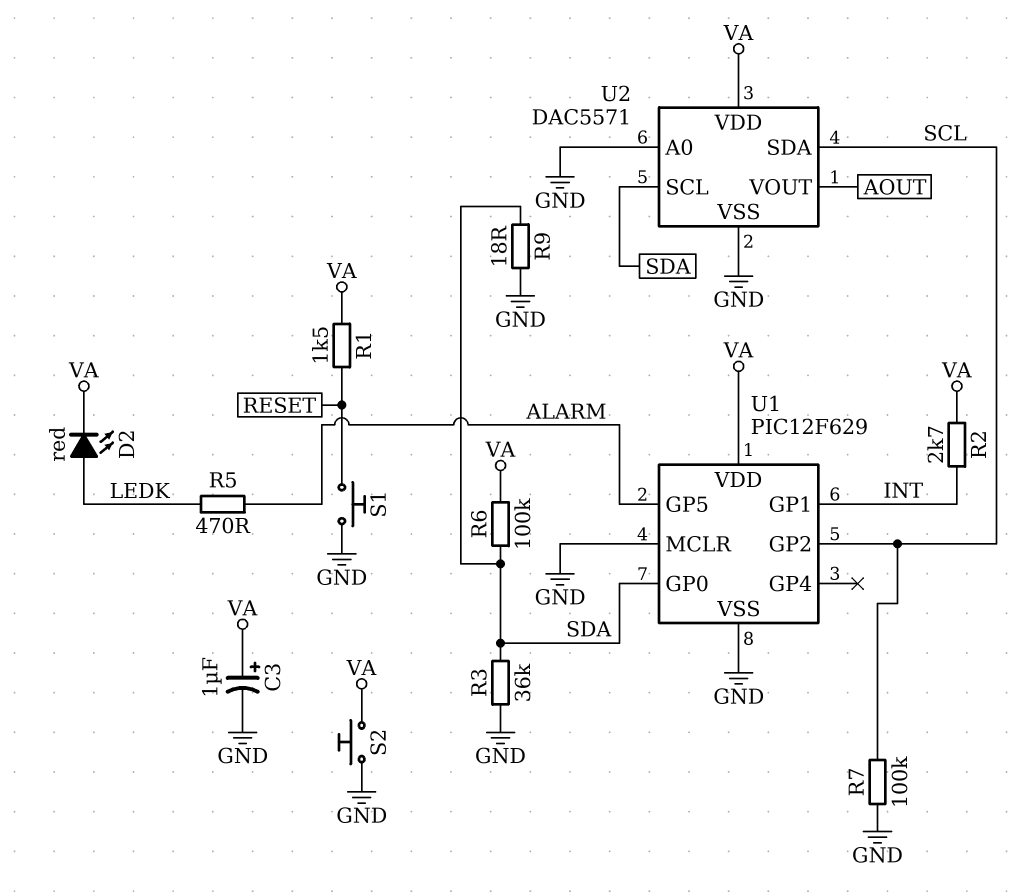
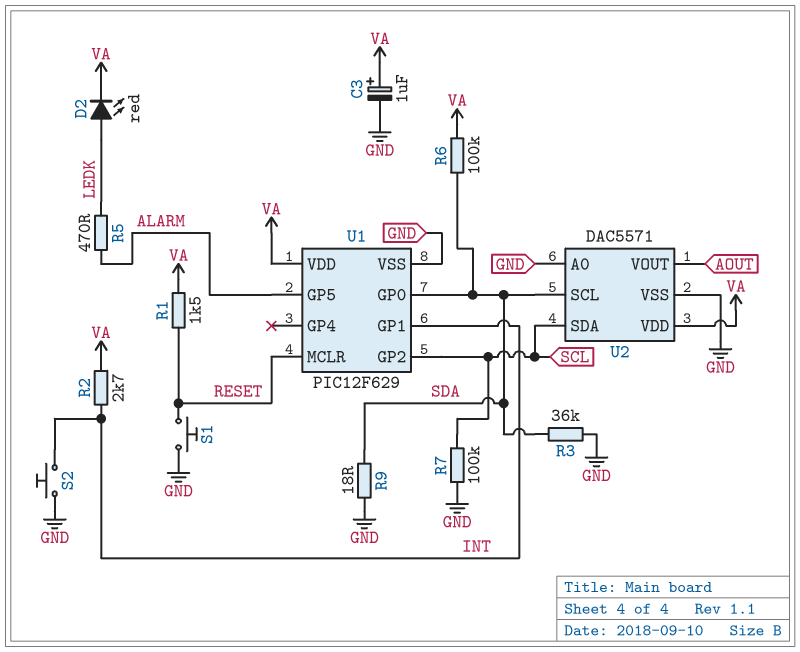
S2: button (GND, VA) -> button (GND, INT)
U1 pin MCLR: GND -> RESET

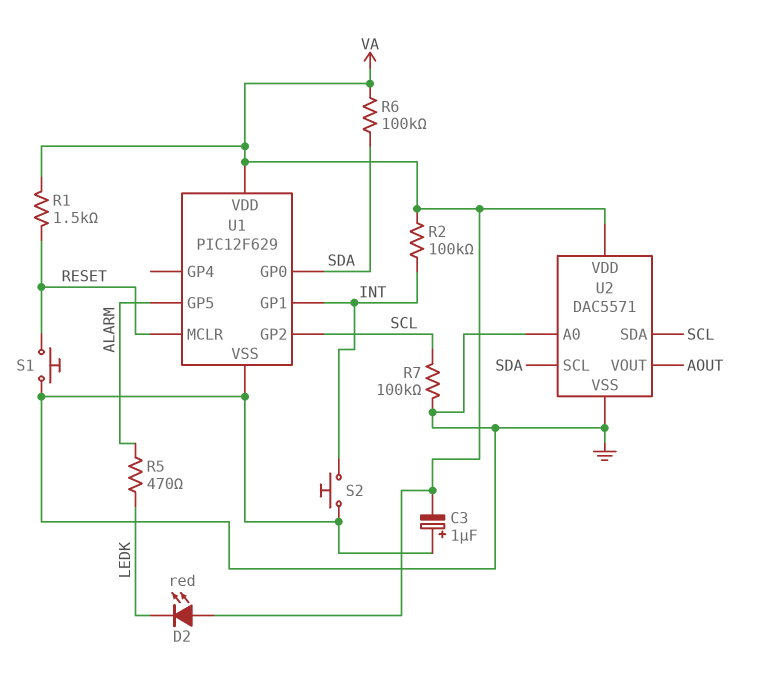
C3: 1uF (plus VA, minus GND) -> 1uF (plus GND, minus VA)
D2: LED red (A LEDK, K VA) -> LED red (A VA, K LEDK)
R2: 2.7k (INT, VA) -> 100k (INT, VA)
R3: 36k (GND, SDA) -> none
R9: 18 (GND, SDA) -> none

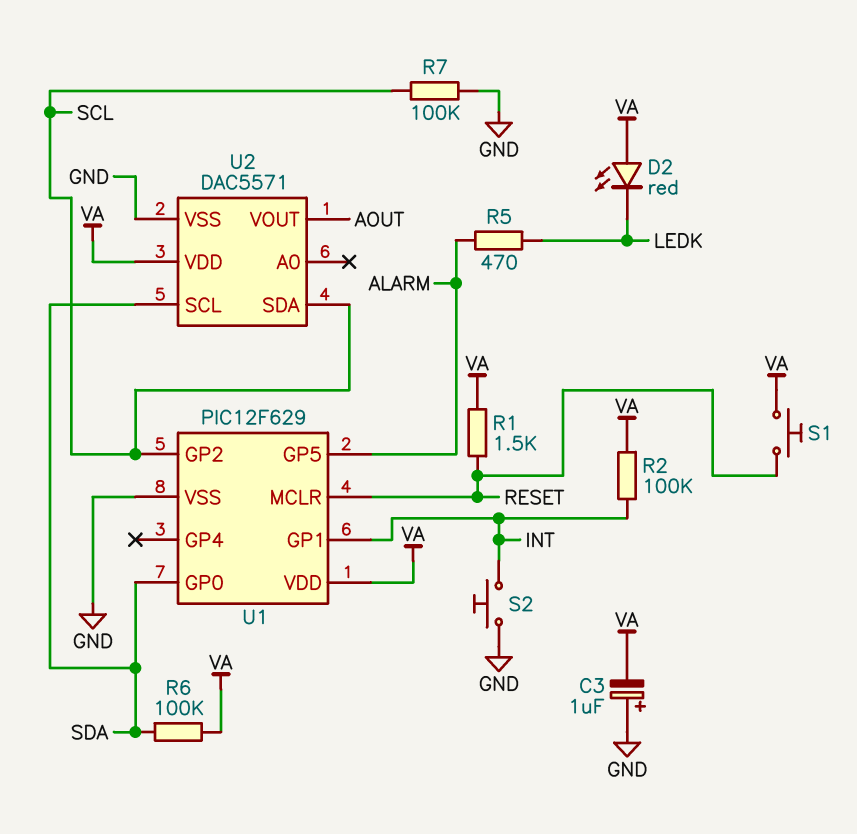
S1: button (GND, RESET) -> button (RESET, VA)
U2 pin A0: GND -> none

